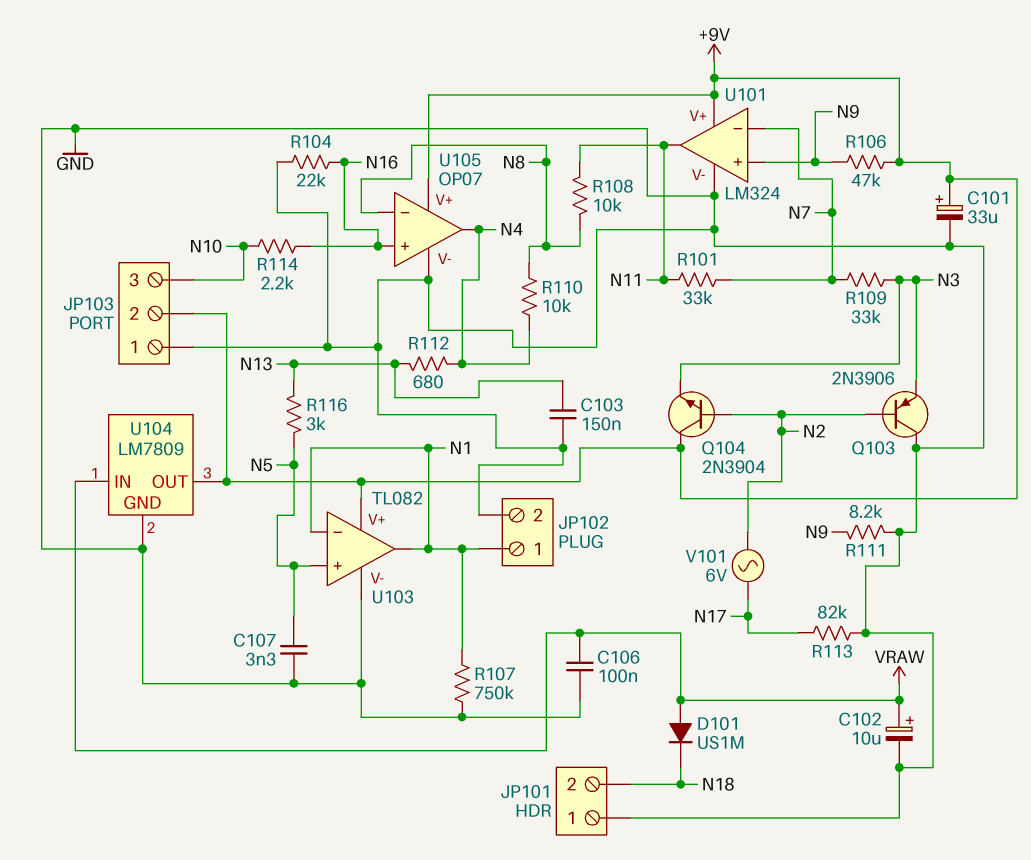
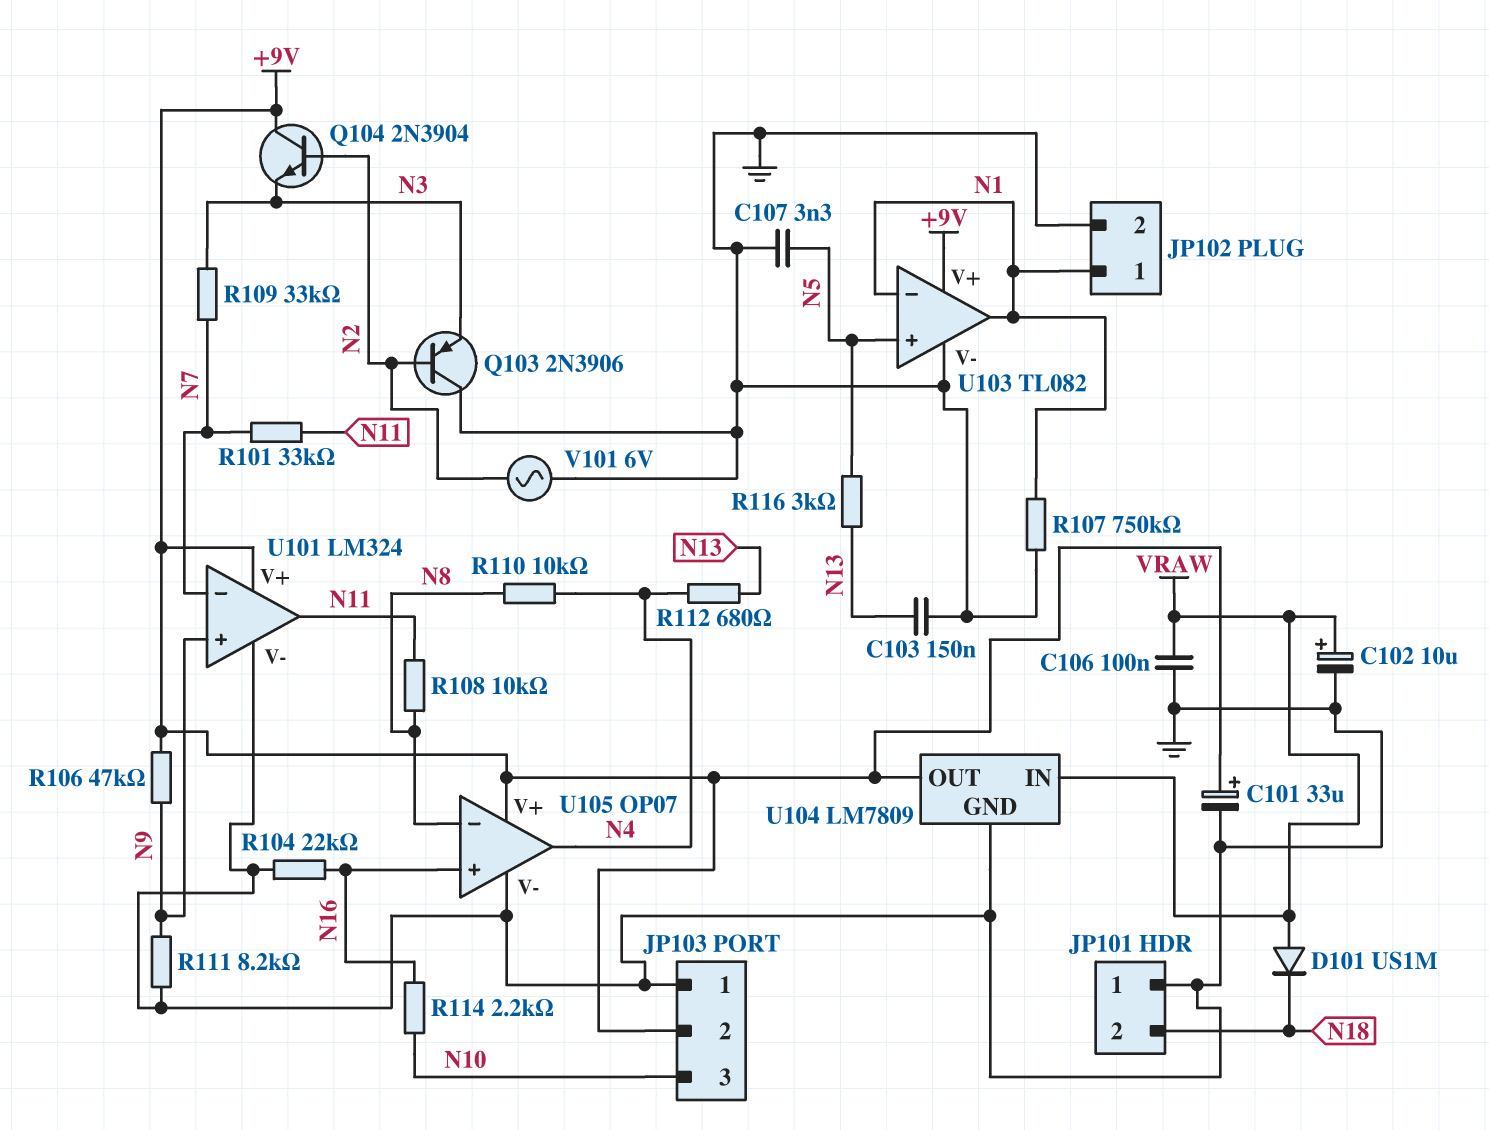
R113: 82k (GND, N17) -> none
V101: AC 6V (N2, N17) -> AC 6V (GND, N2)

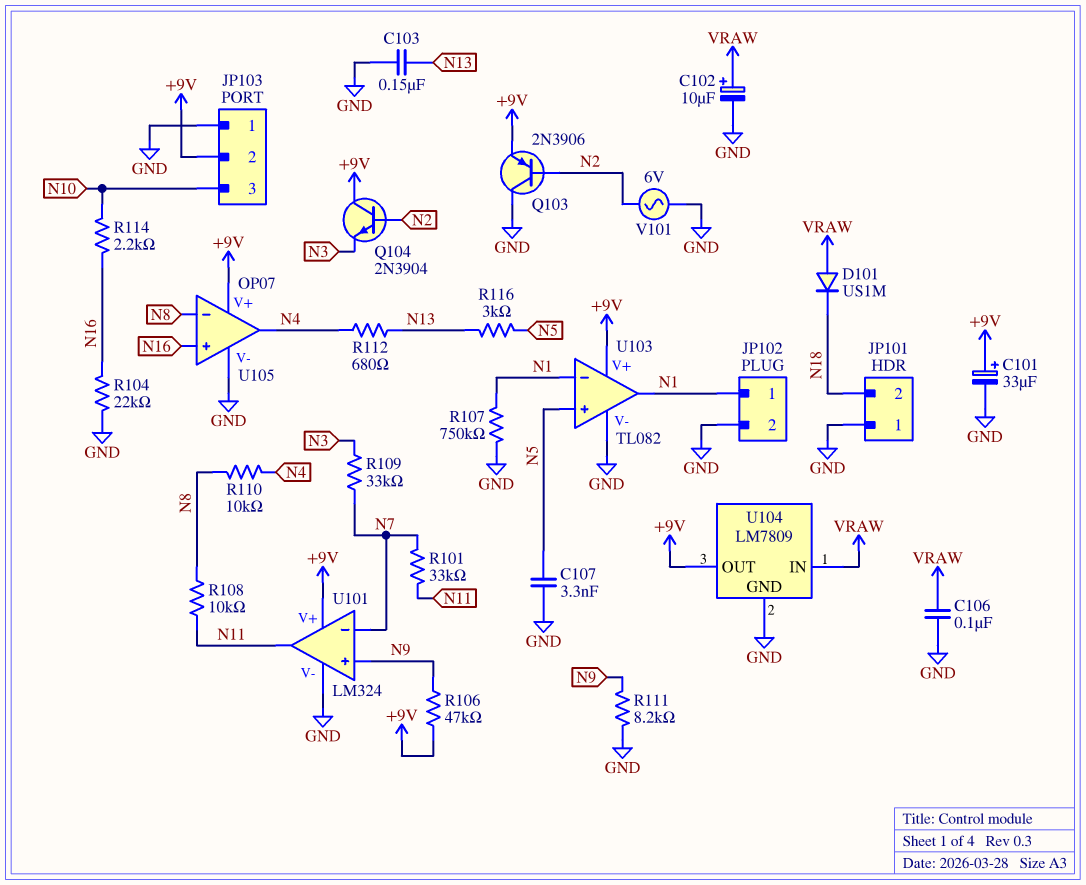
Q103: PNP 2N3906 (B N2, C GND, E N3) -> PNP 2N3906 (B N2, C GND, E +9V)

